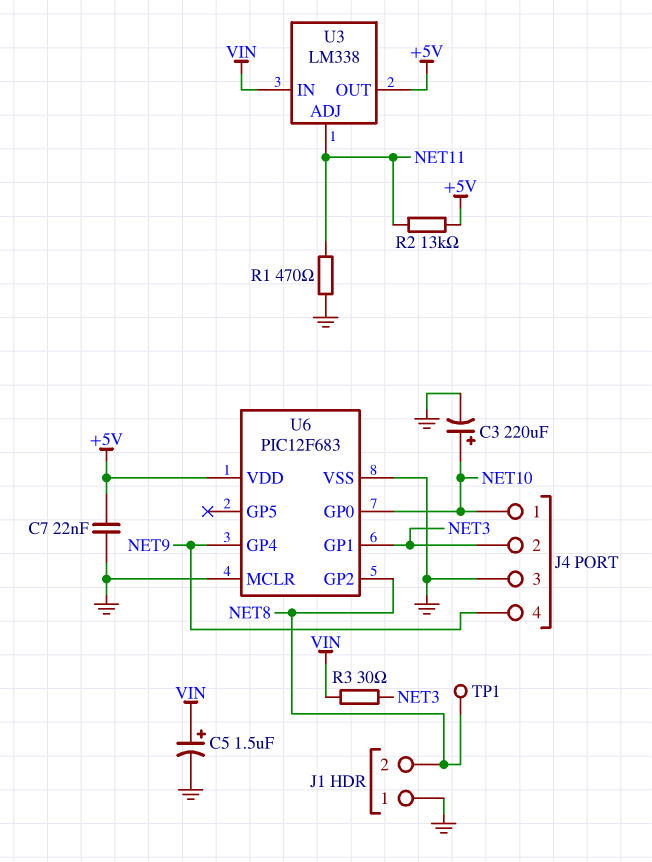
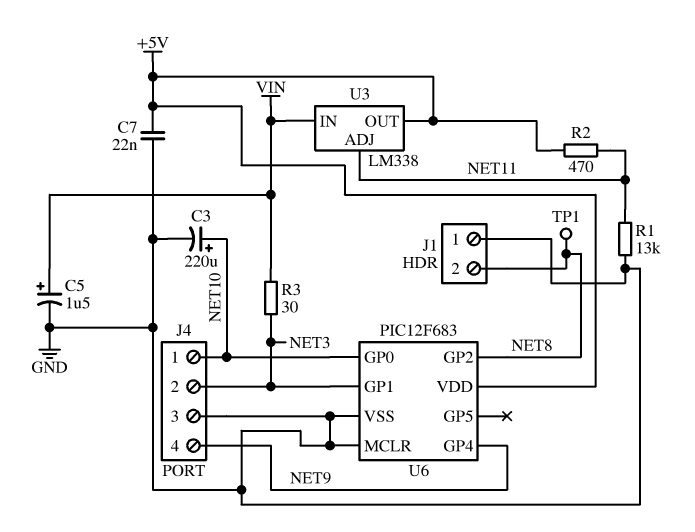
R1: 470 (GND, NET11) -> 13k (GND, NET11)
R2: 13k (+5V, NET11) -> 470 (+5V, NET11)

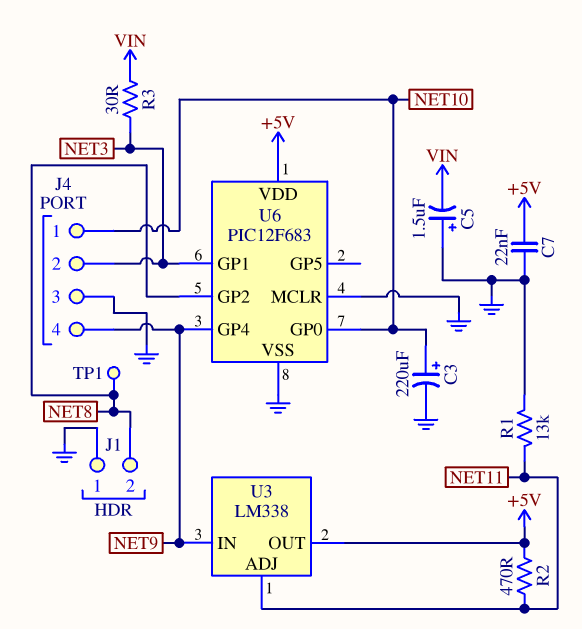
C5: 1.5uF (plus VIN, minus GND) -> 1.5uF (plus GND, minus VIN)
U3 pin IN: VIN -> NET9

